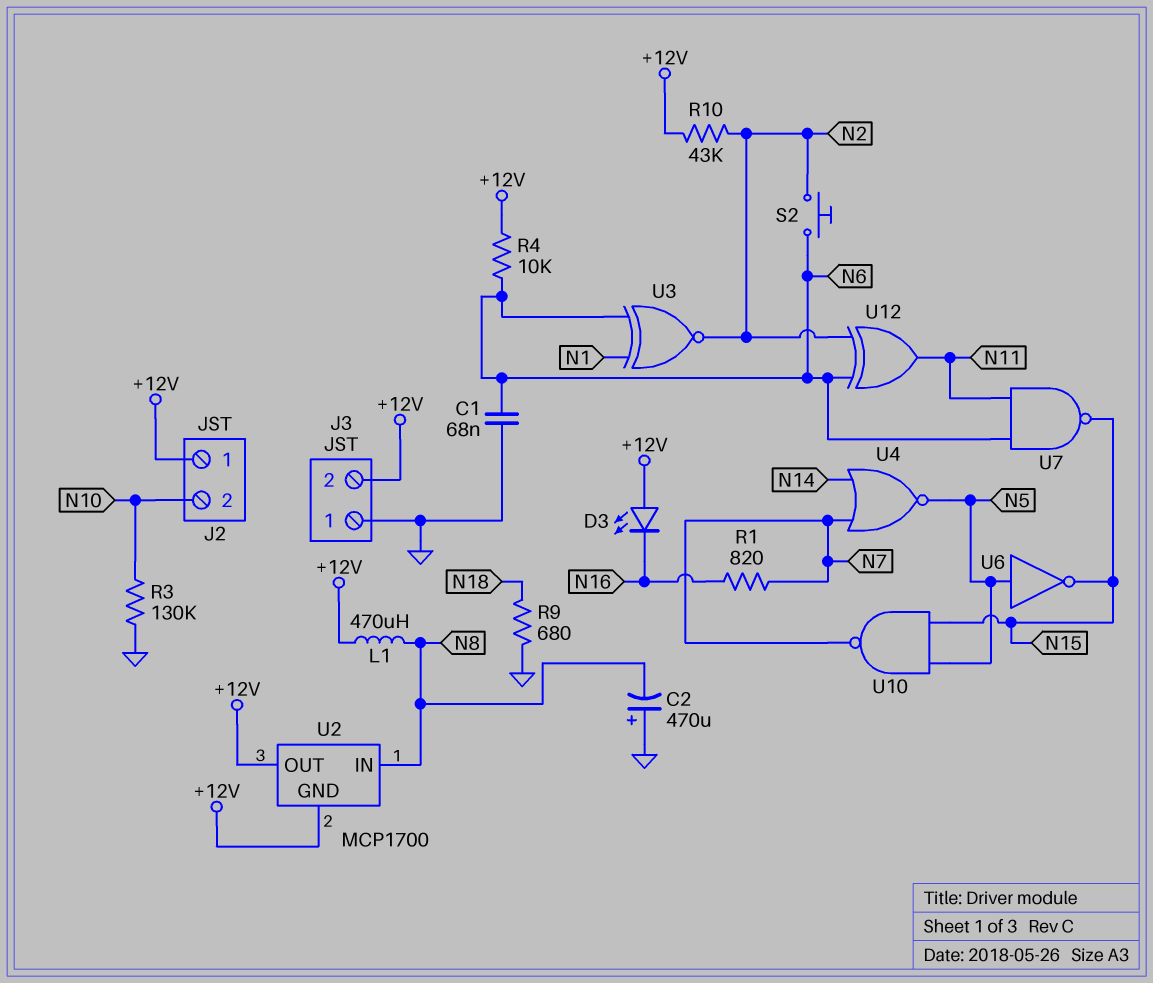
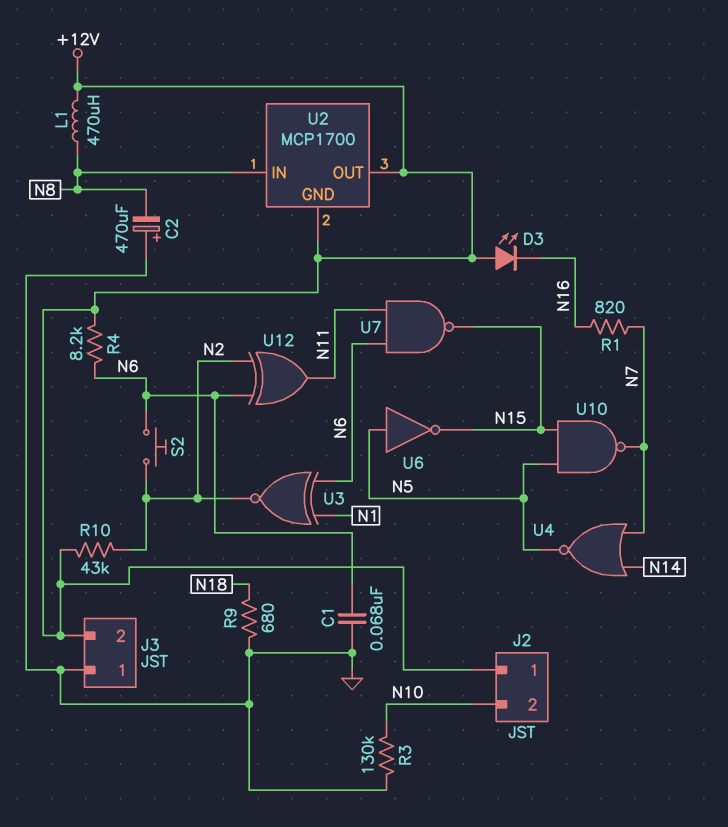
R4: 10k (+12V, N6) -> 8.2k (+12V, N6)

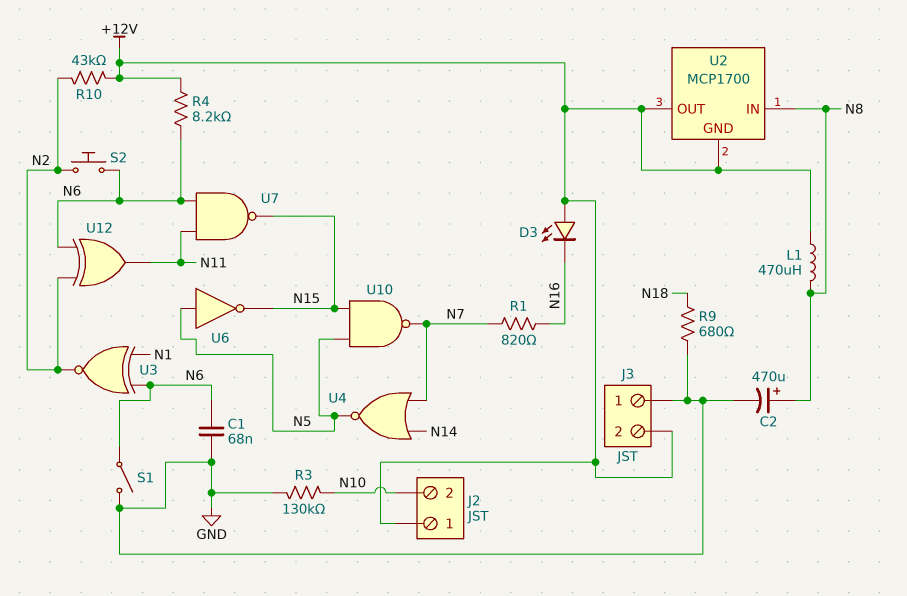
C2: 470uF (plus GND, minus N8) -> 470uF (plus N8, minus GND)
S1: none -> switch (GND, N6)

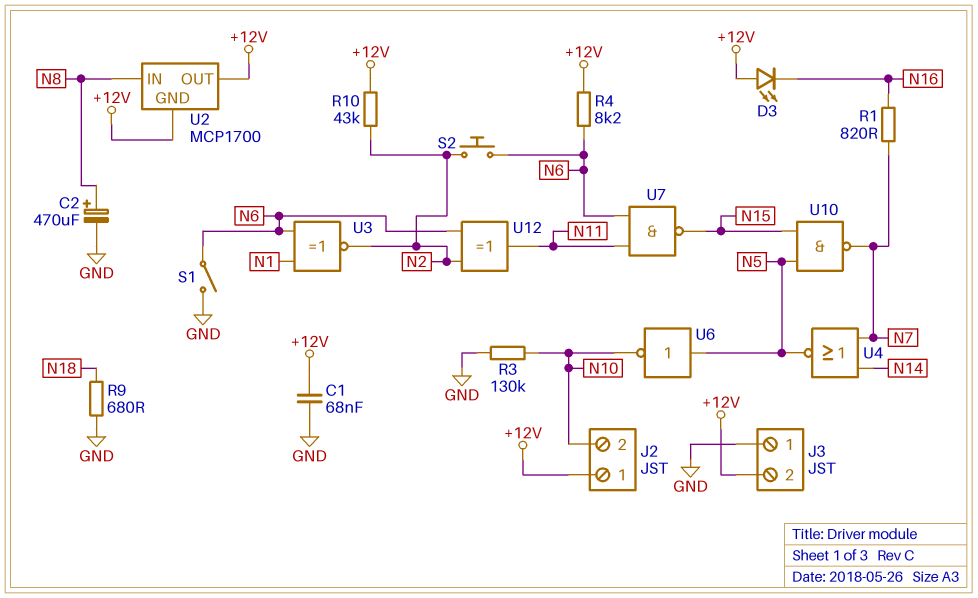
C1: 68nF (GND, N6) -> 68nF (+12V, GND)
L1: 470uH (+12V, N8) -> none
U6: NOT (in N5, out N15) -> NOT (in N5, out N10)

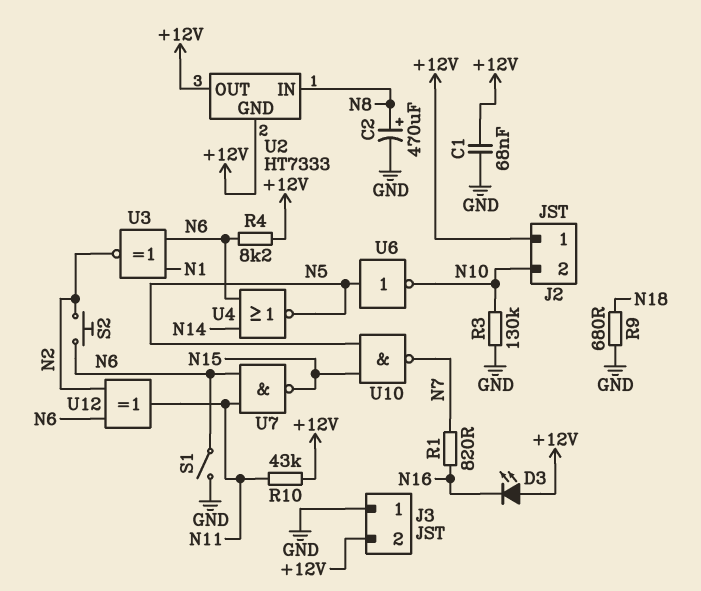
R10: 43k (+12V, N2) -> 43k (+12V, N11)
U2: MCP1700 -> HT7333
U4: NOR (in N7, in N14, out N5) -> NOR (in N6, in N14, out N5)

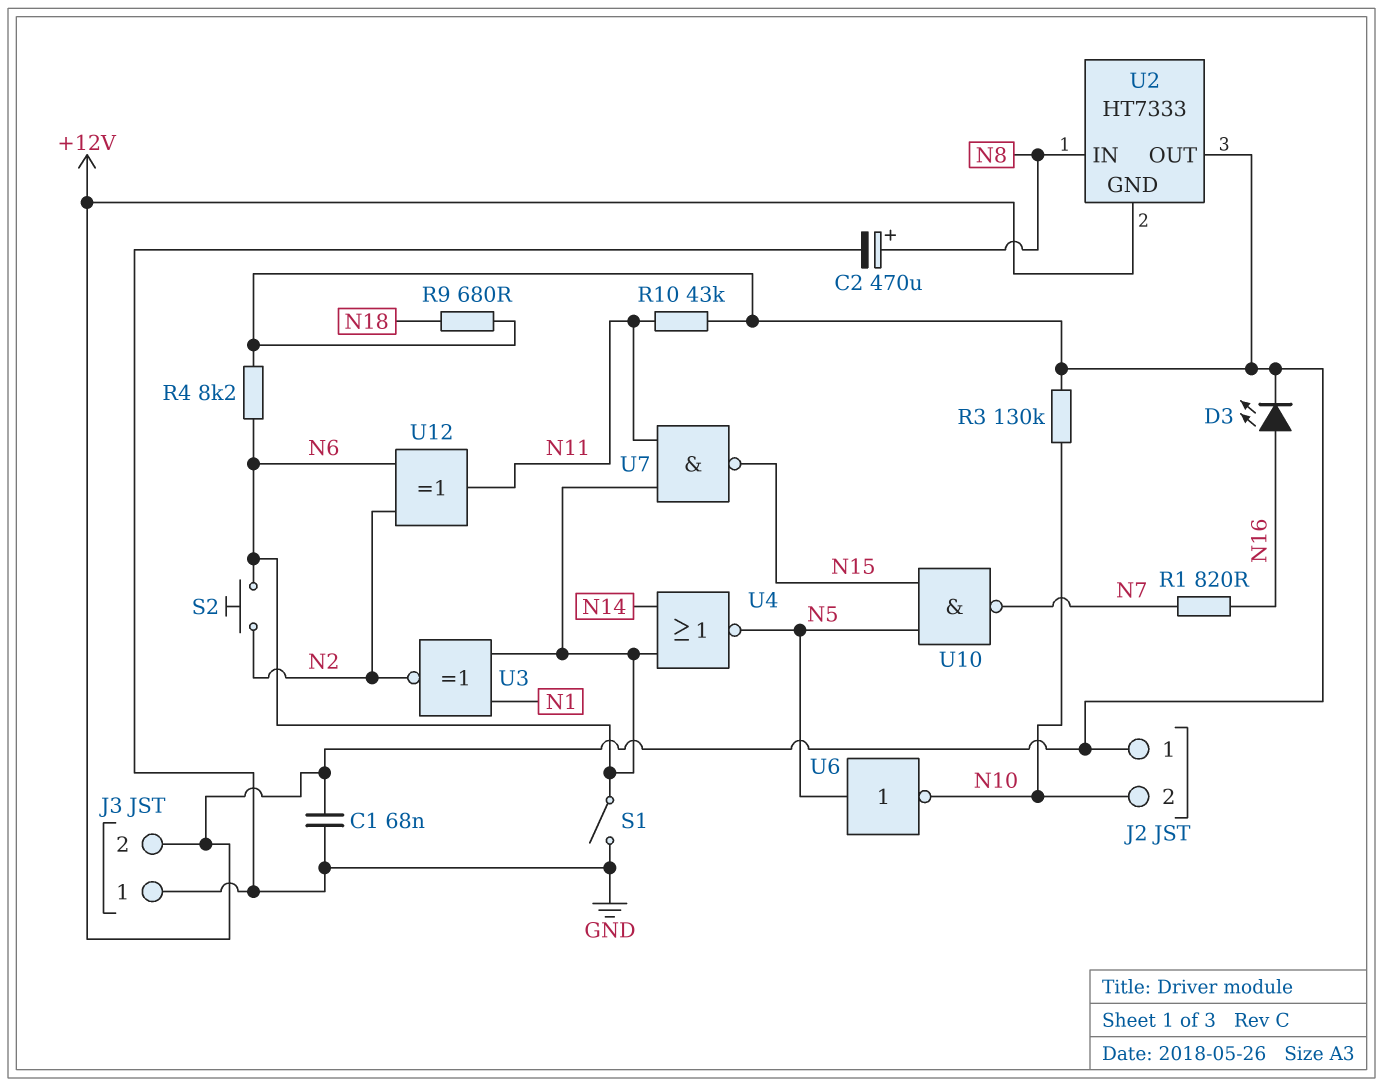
D3: LED (A +12V, K N16) -> LED (A N16, K +12V)
R3: 130k (GND, N10) -> 130k (+12V, N10)
R9: 680 (GND, N18) -> 680 (+12V, N18)

